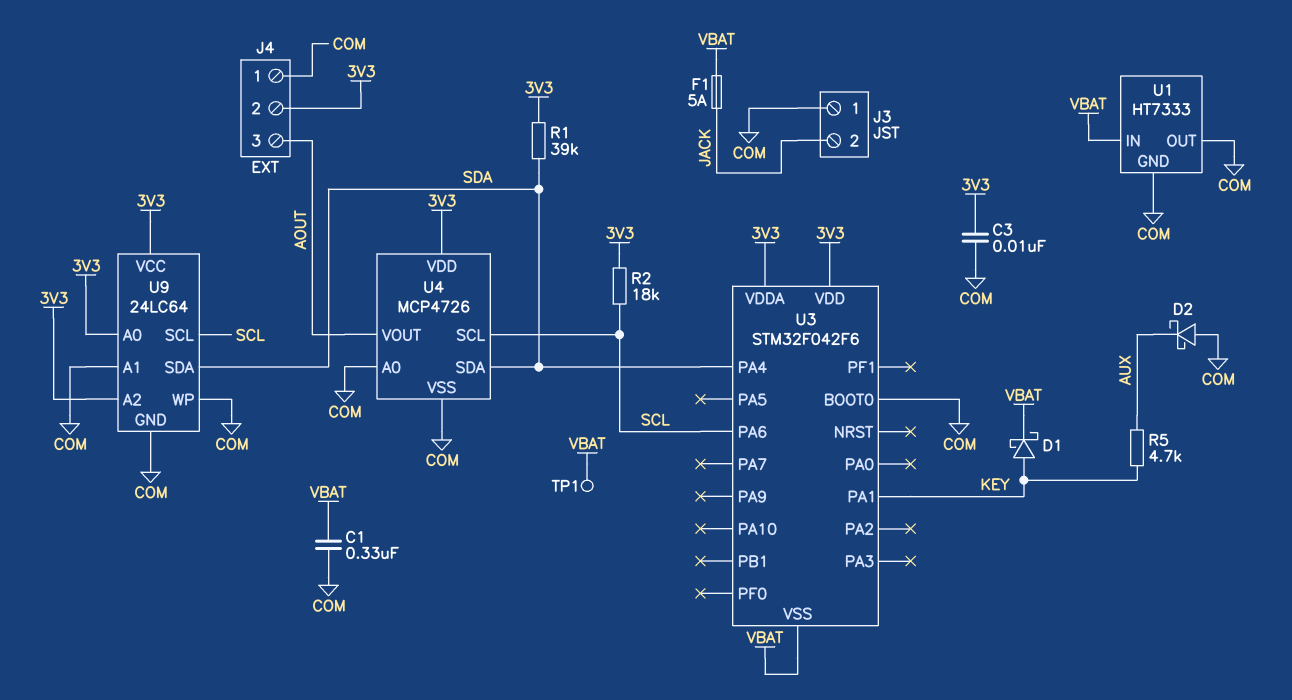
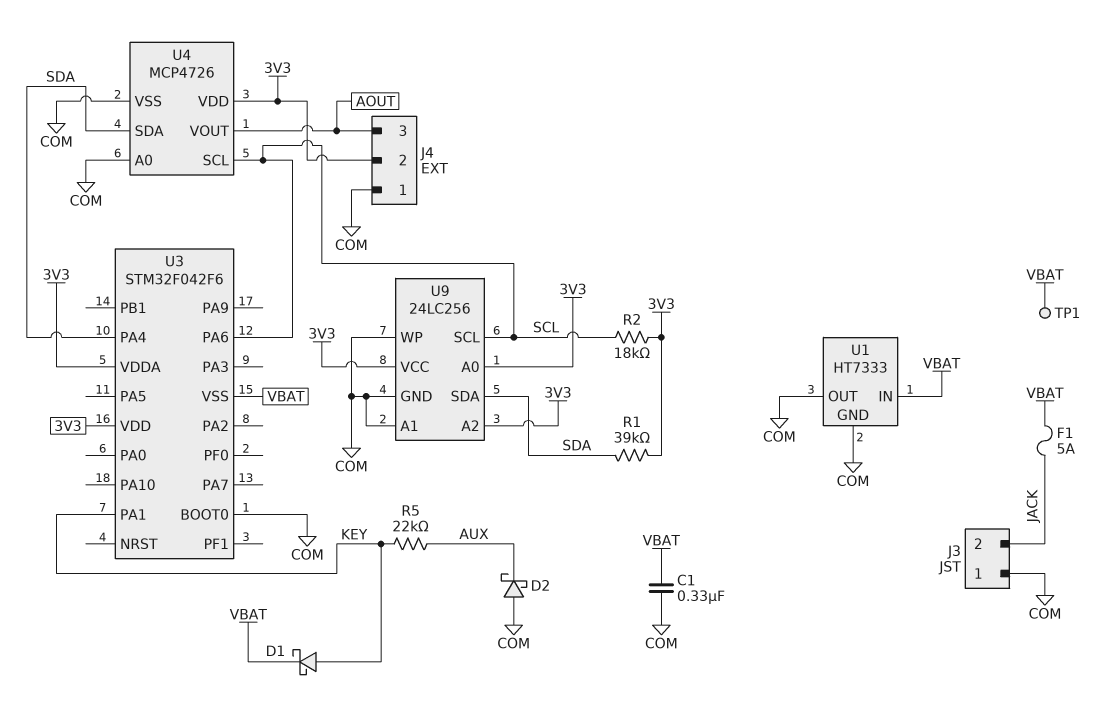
C3: 10nF (3V3, COM) -> none
R5: 4.7k (AUX, KEY) -> 22k (AUX, KEY)
U9: 24LC64 -> 24LC256

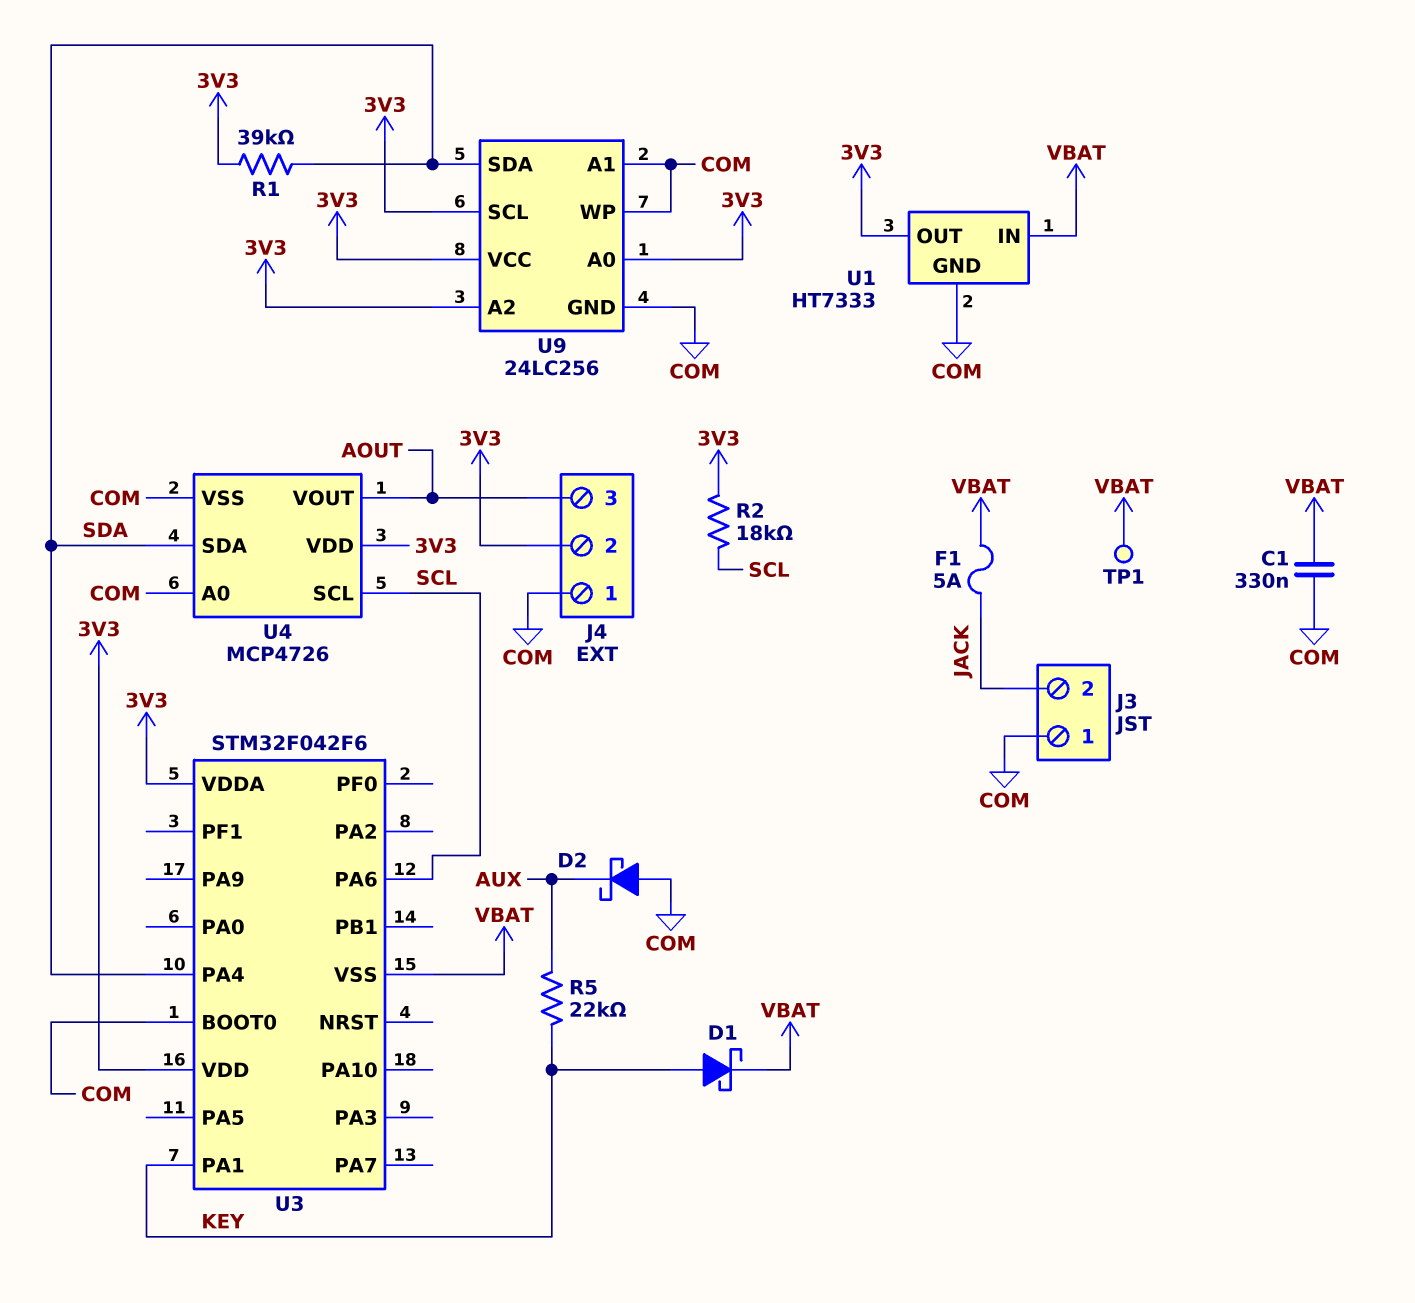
U1 pin OUT: COM -> 3V3
U9 pin SCL: SCL -> 3V3

